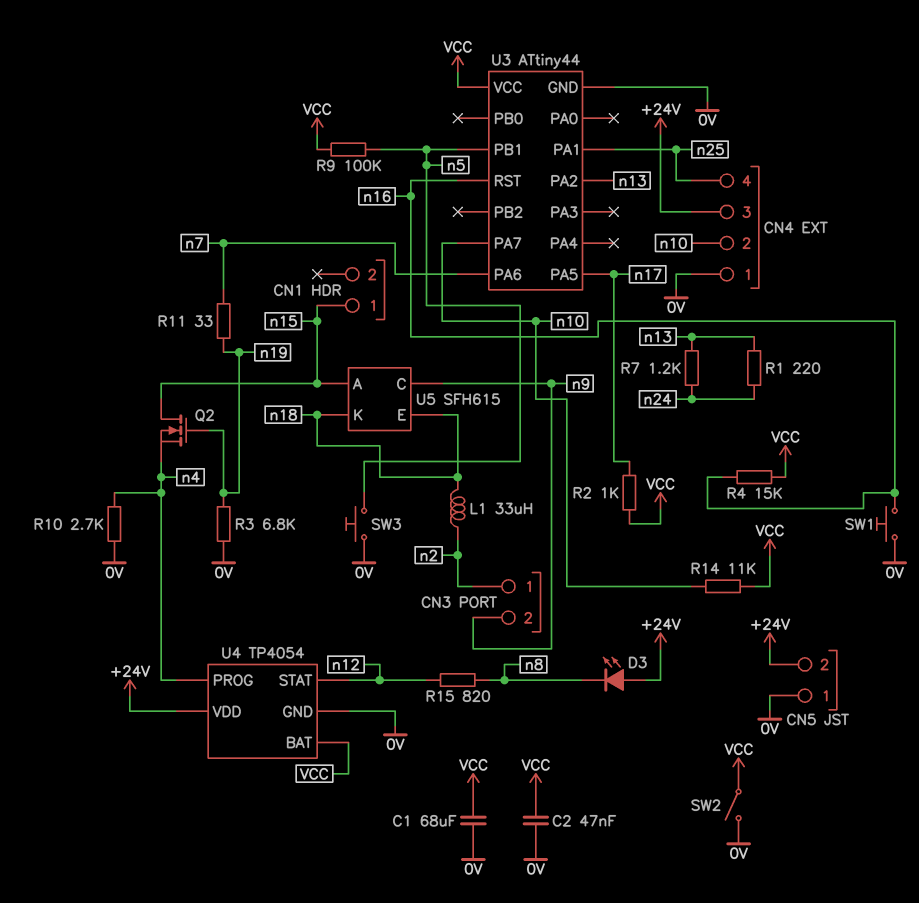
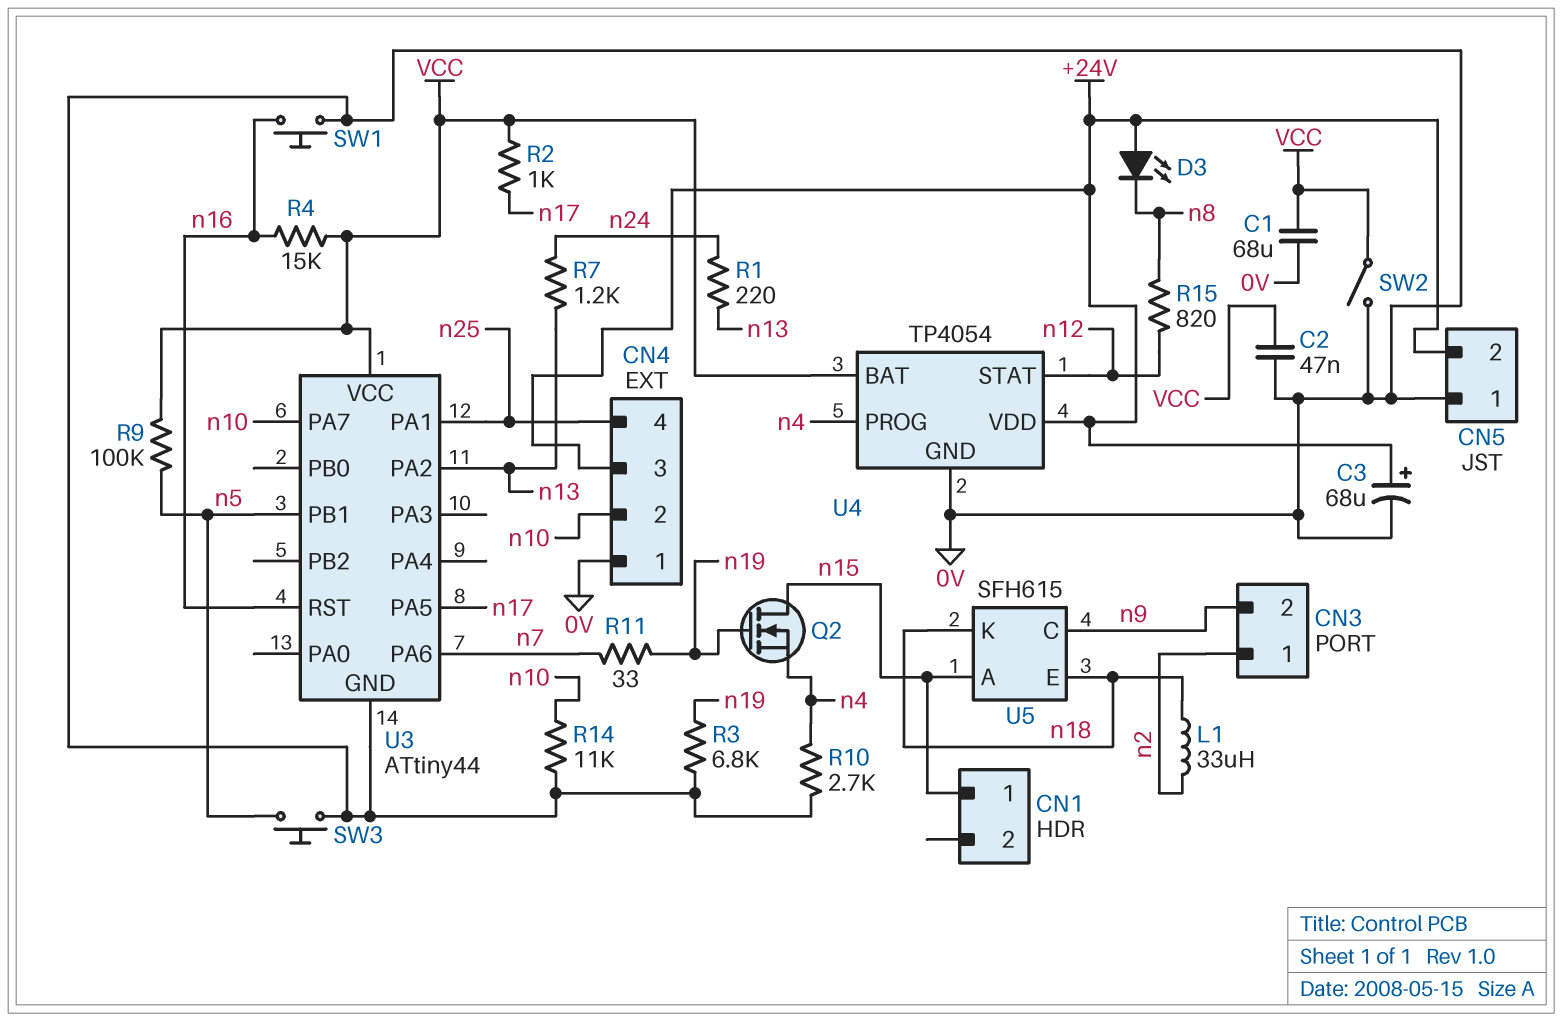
C3: none -> 68uF (plus +24V, minus 0V)
R14: 11k (VCC, n10) -> 11k (0V, n10)

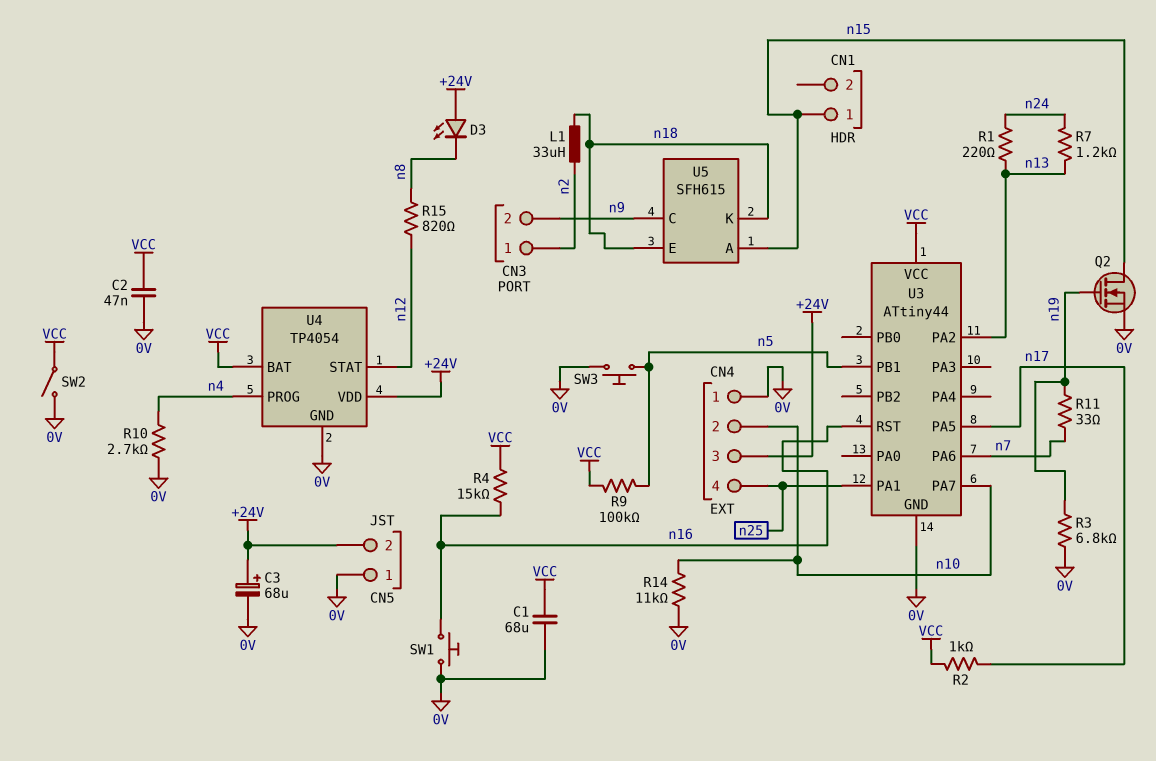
Q2: NMOS (G n19, D n15, S n4) -> NMOS (G n19, D n15, S 0V)

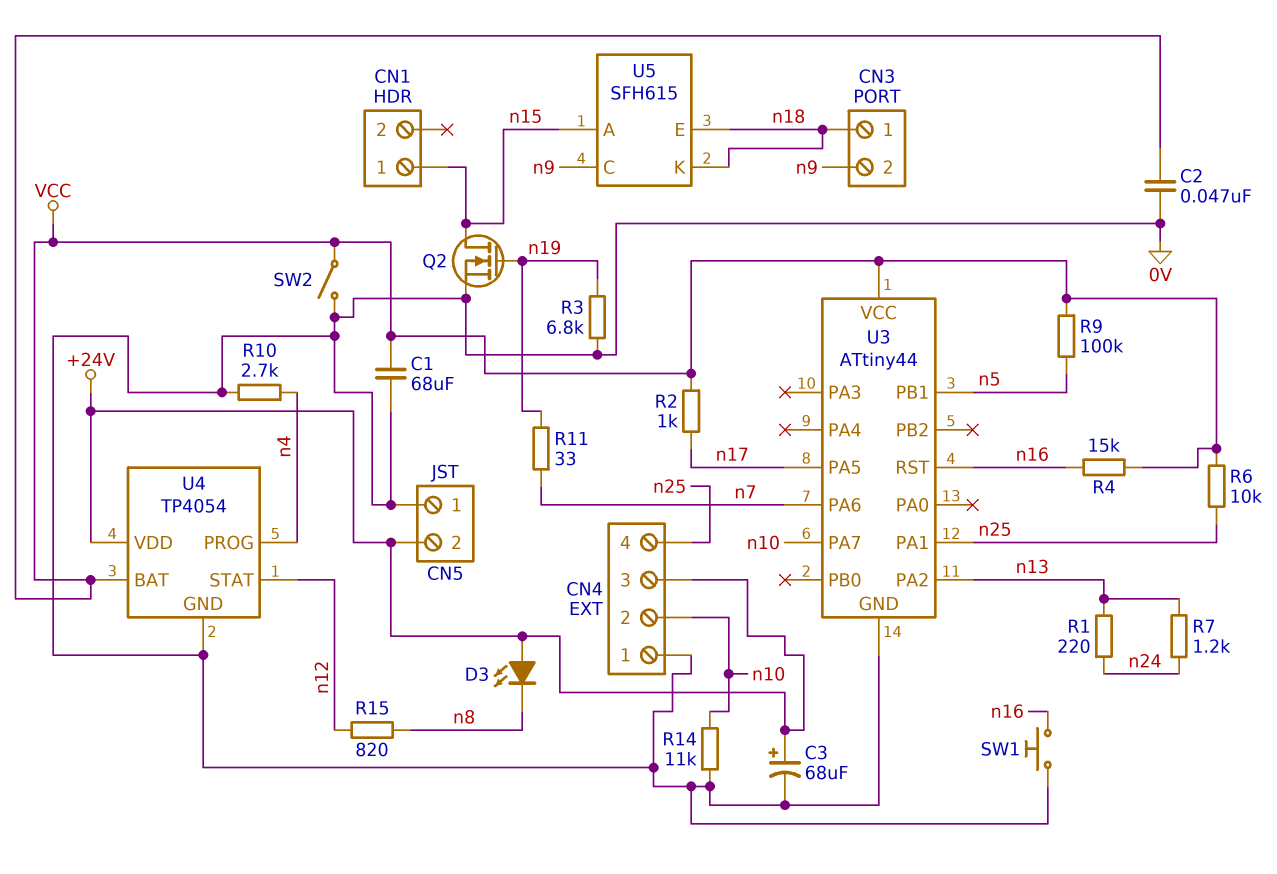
CN3 pin 1: n2 -> n18
L1: 33uH (n2, n18) -> none
R6: none -> 10k (VCC, n25)
SW3: button (0V, n5) -> none

